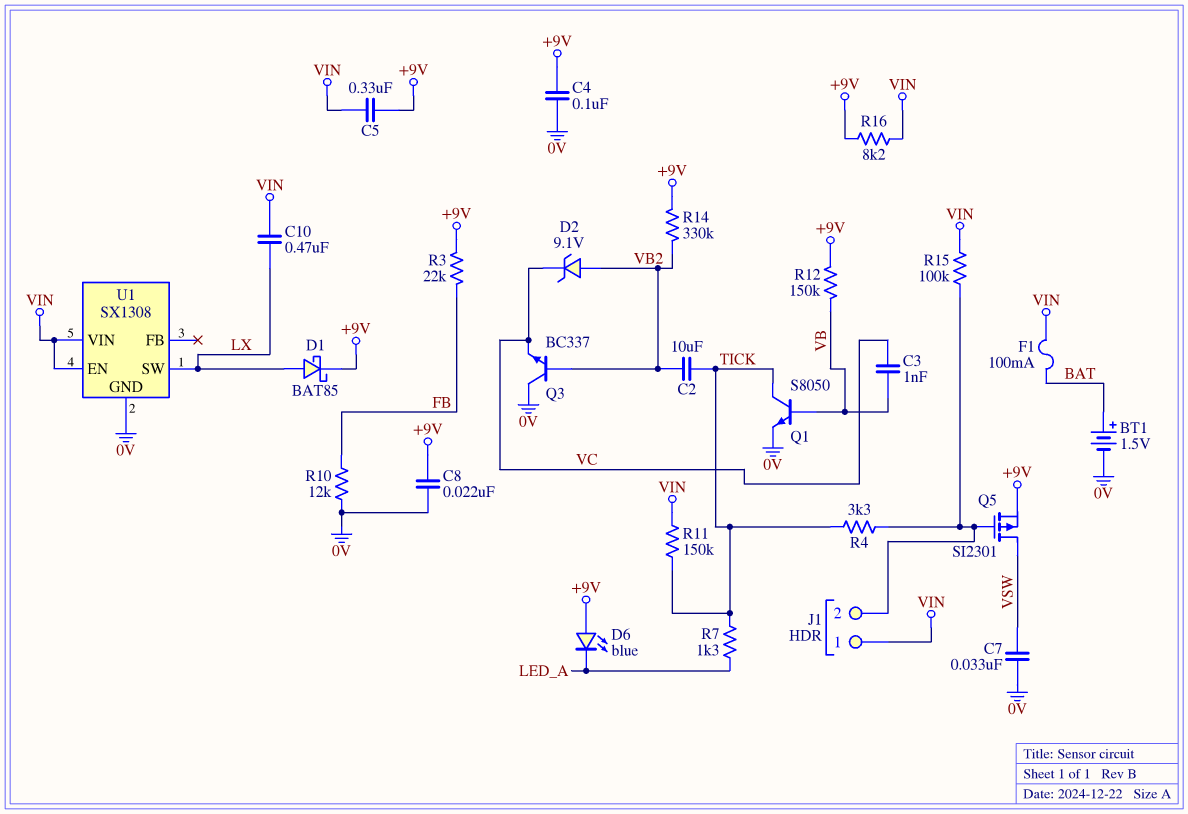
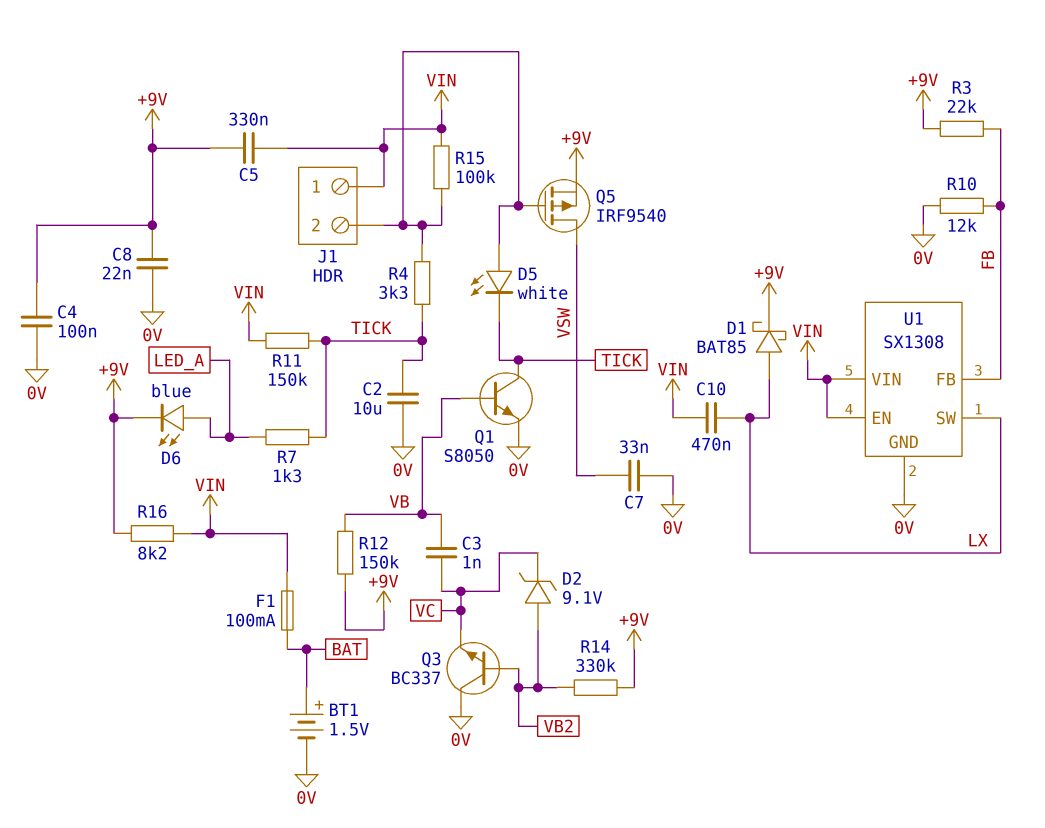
C2: 10uF (TICK, VB2) -> 10uF (0V, TICK)
D5: none -> LED white (A J1/2, K TICK)
D6: LED blue (A +9V, K LED_A) -> LED blue (A LED_A, K +9V)
Q5: PMOS SI2301 (G J1/2, D VSW, S +9V) -> PMOS IRF9540 (G J1/2, D VSW, S +9V)
U1 pin FB: none -> FB

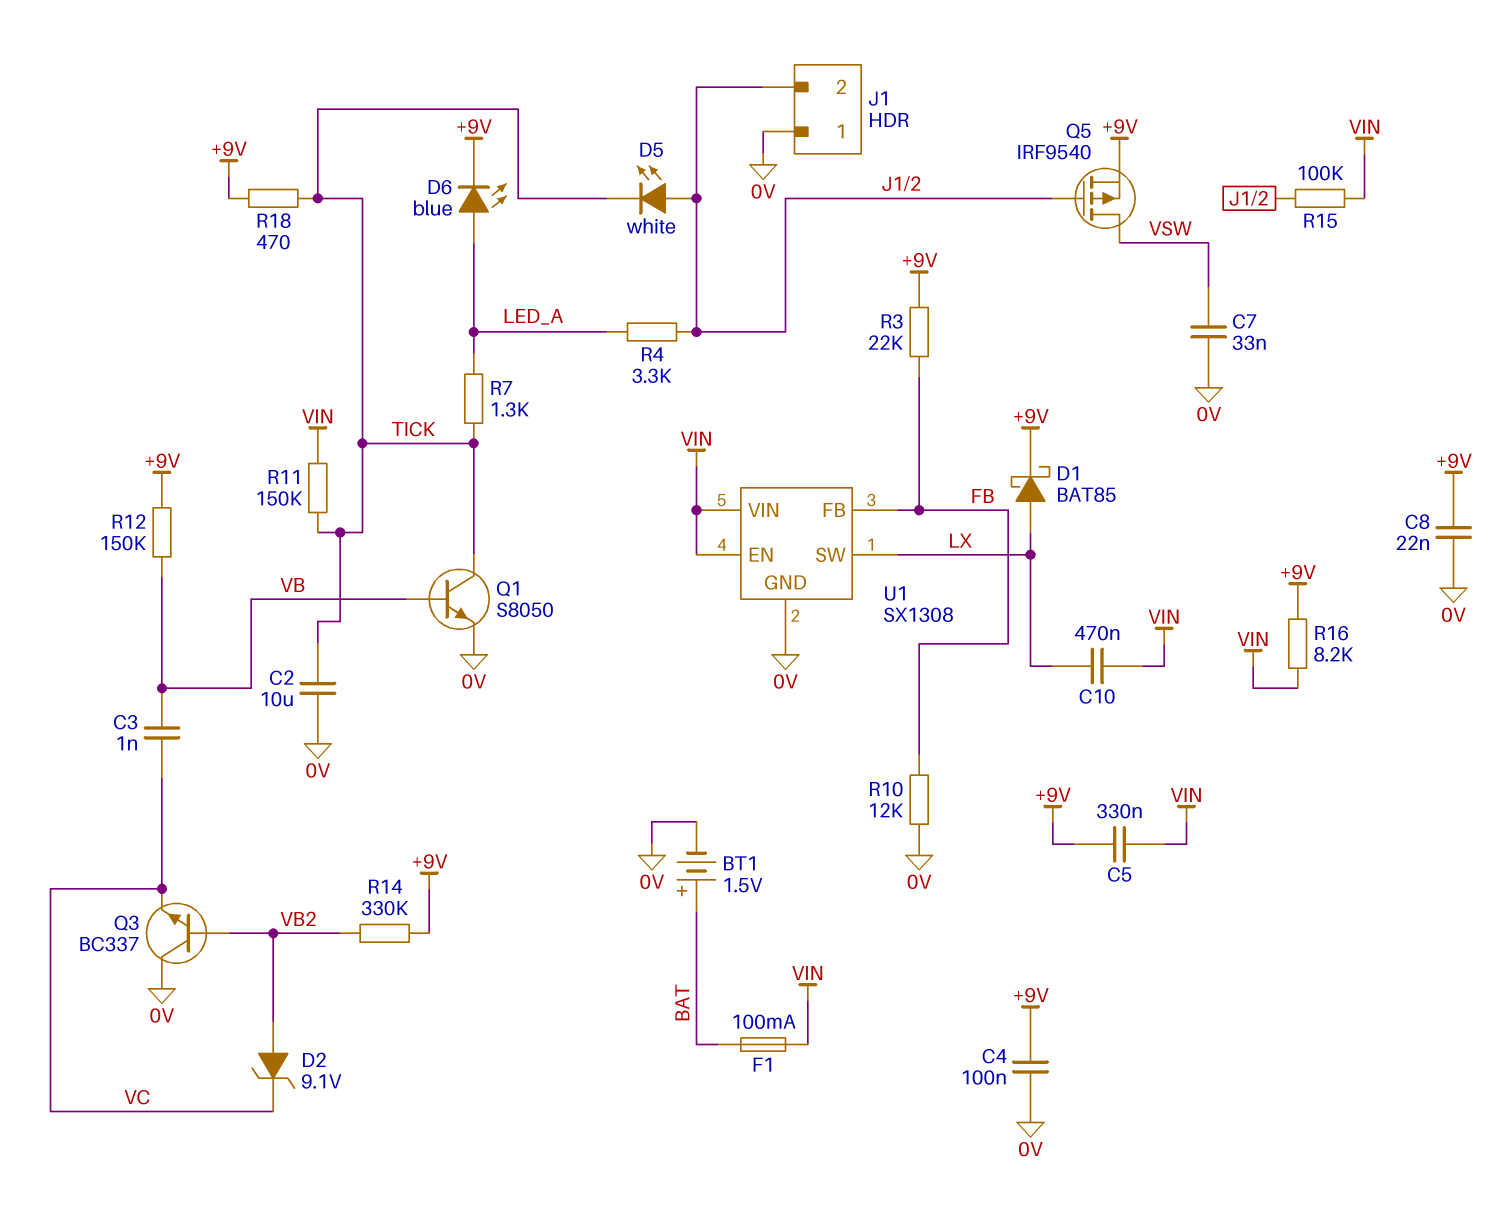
J1 pin 1: VIN -> 0V
R4: 3.3k (J1/2, TICK) -> 3.3k (J1/2, LED_A)
R18: none -> 470 (+9V, TICK)

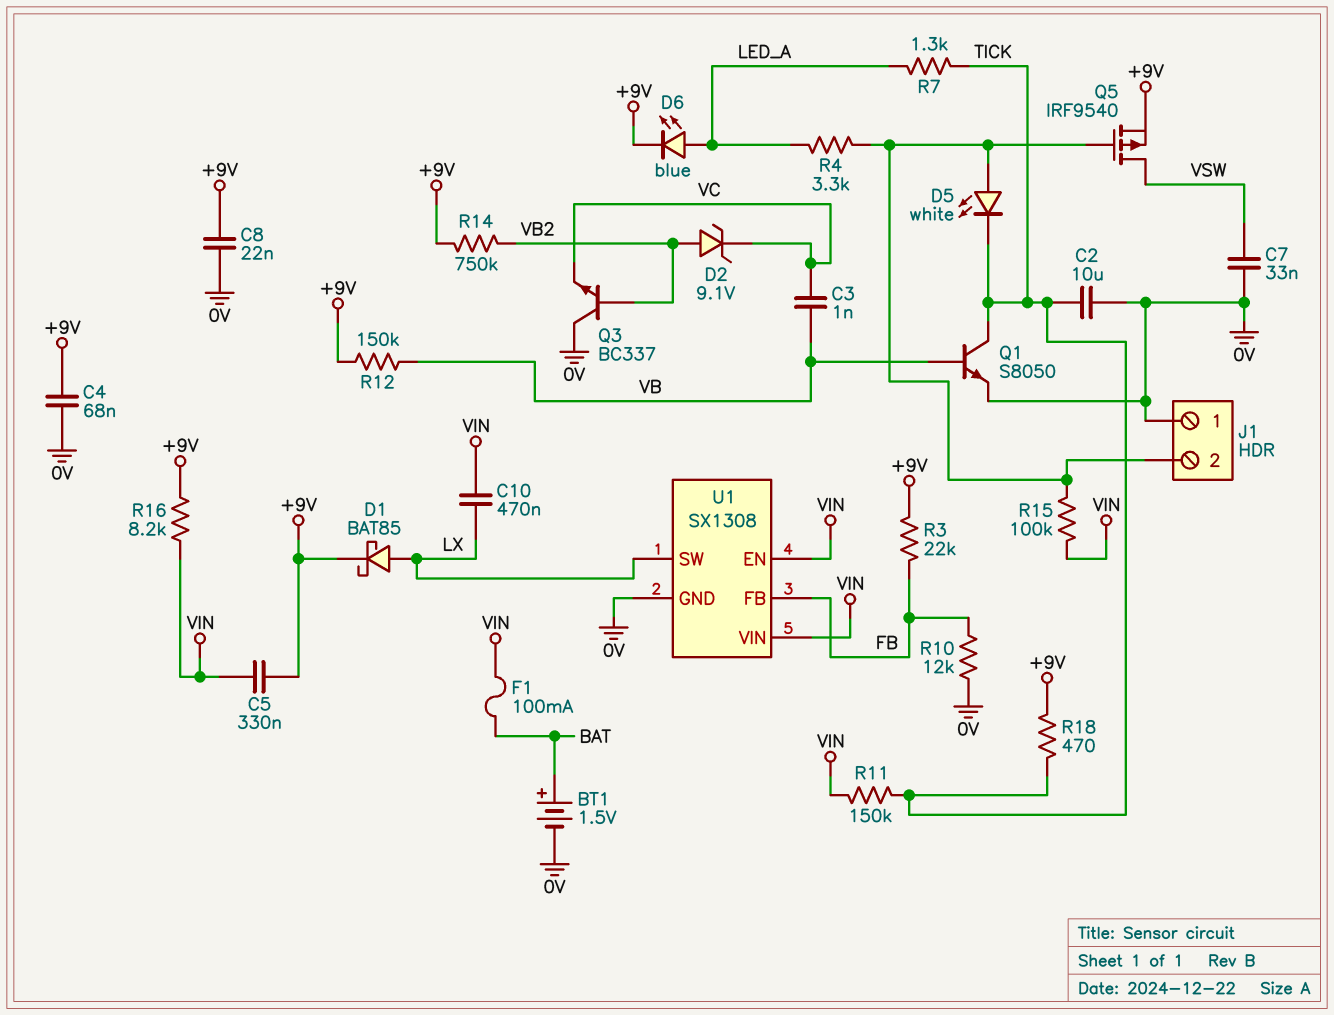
C4: 100nF (+9V, 0V) -> 68nF (+9V, 0V)
R14: 330k (+9V, VB2) -> 750k (+9V, VB2)

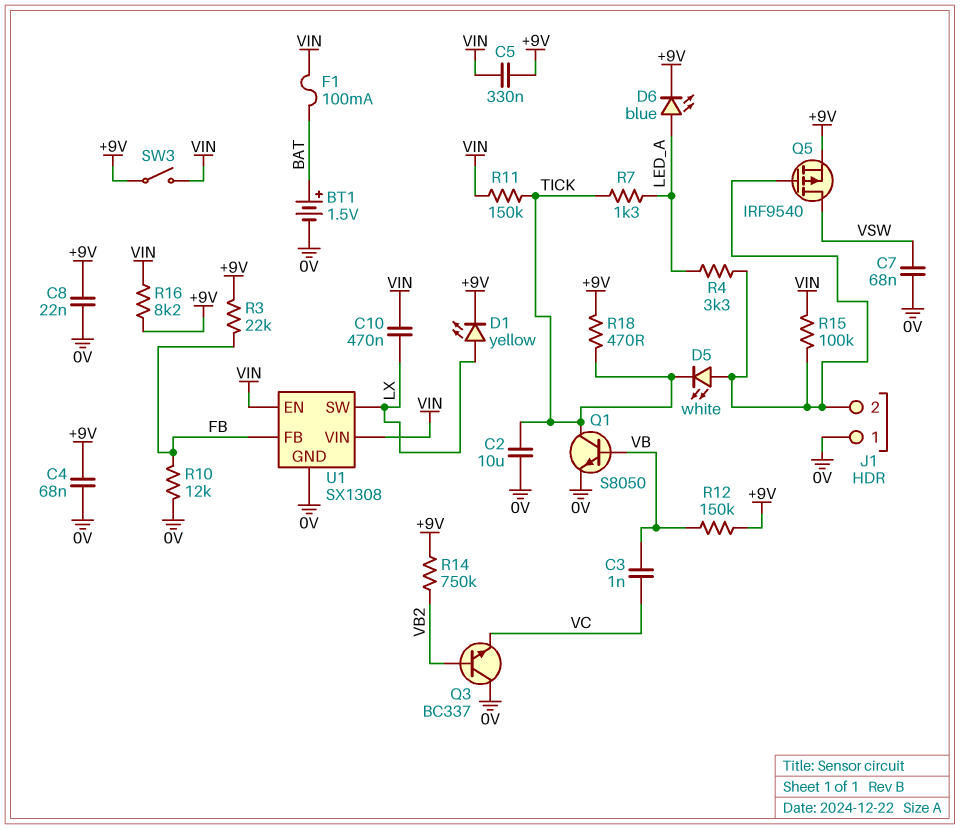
C7: 33nF (0V, VSW) -> 68nF (0V, VSW)
D1: schottky BAT85 (A LX, K +9V) -> LED yellow (A LX, K +9V)
D2: zener 9.1V (A VB2, K VC) -> none
SW3: none -> switch (+9V, VIN)

